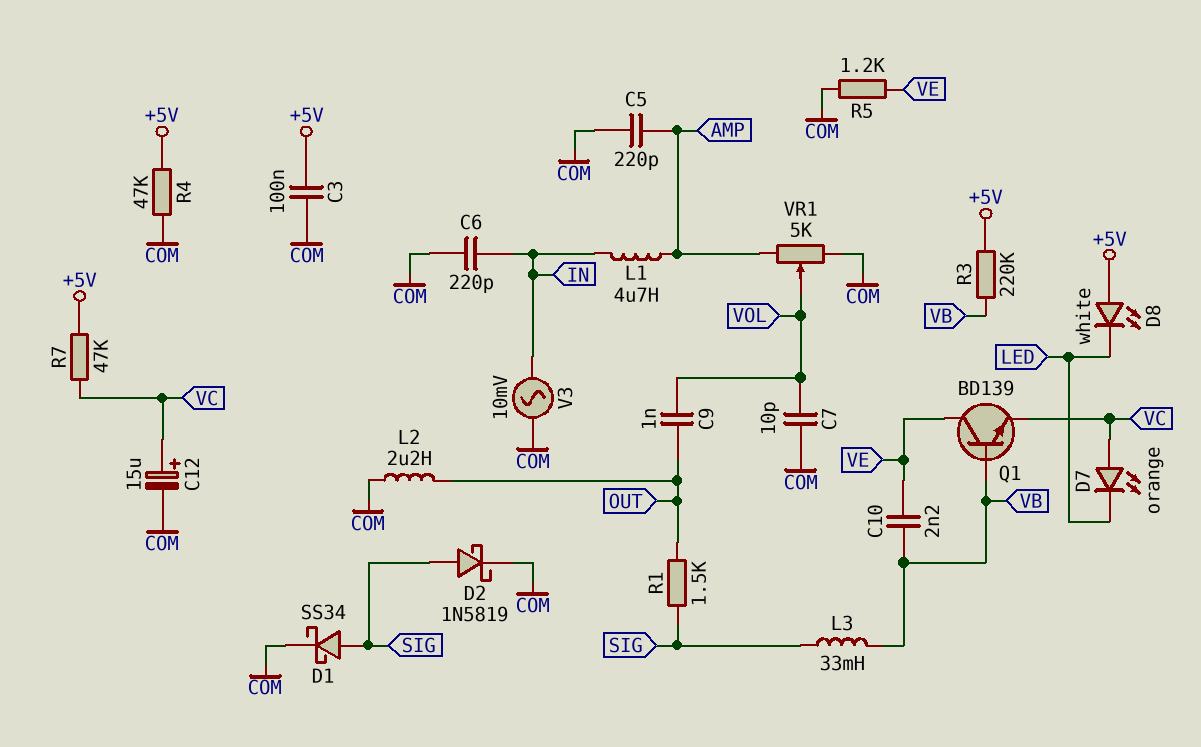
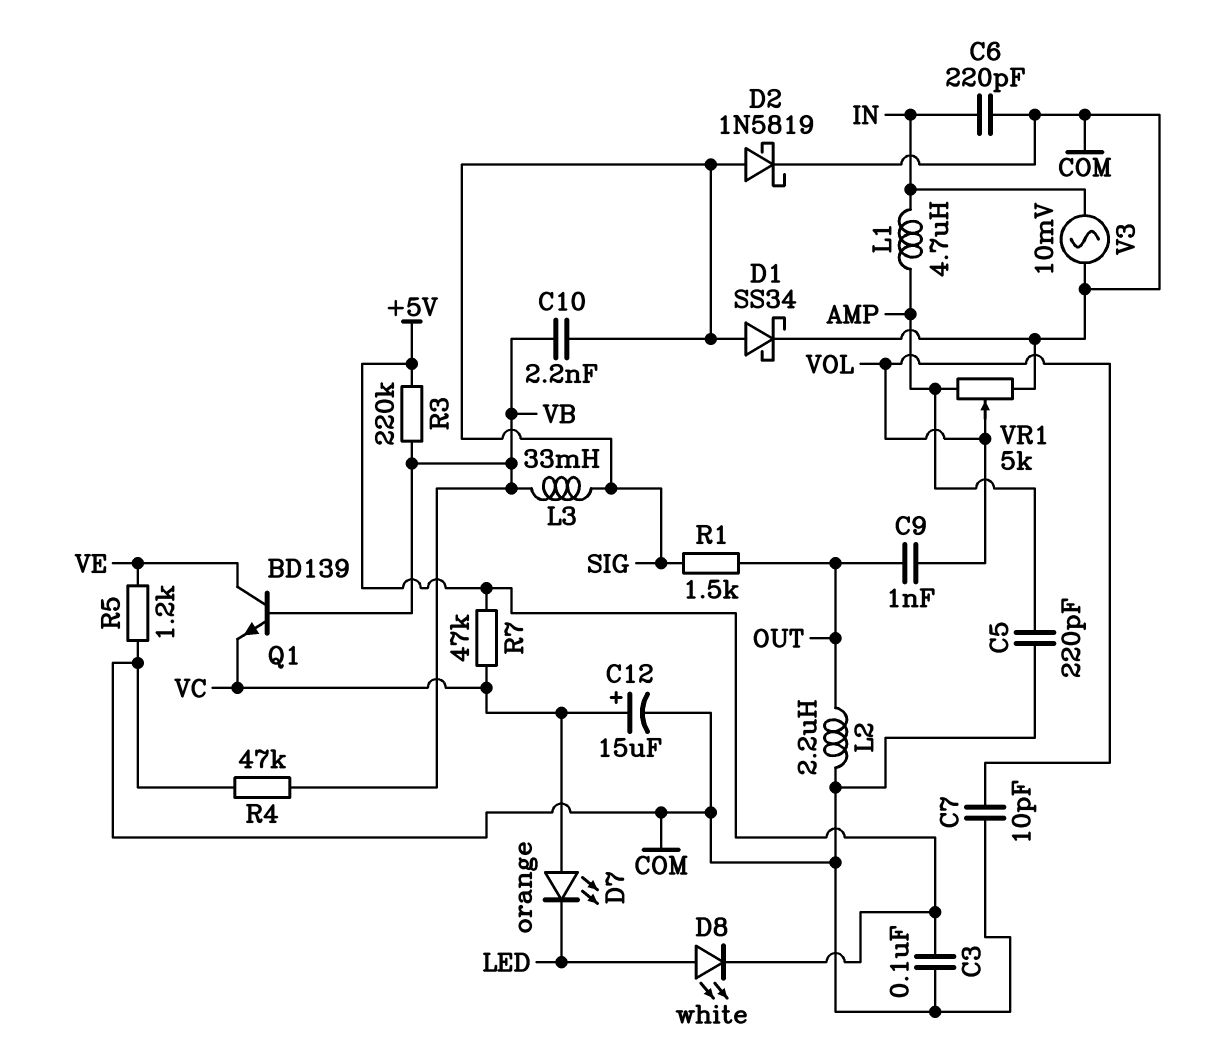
C10: 2.2nF (VB, VE) -> 2.2nF (SIG, VB)
D8: LED white (A +5V, K LED) -> LED white (A LED, K +5V)
R4: 47k (+5V, COM) -> 47k (COM, VB)

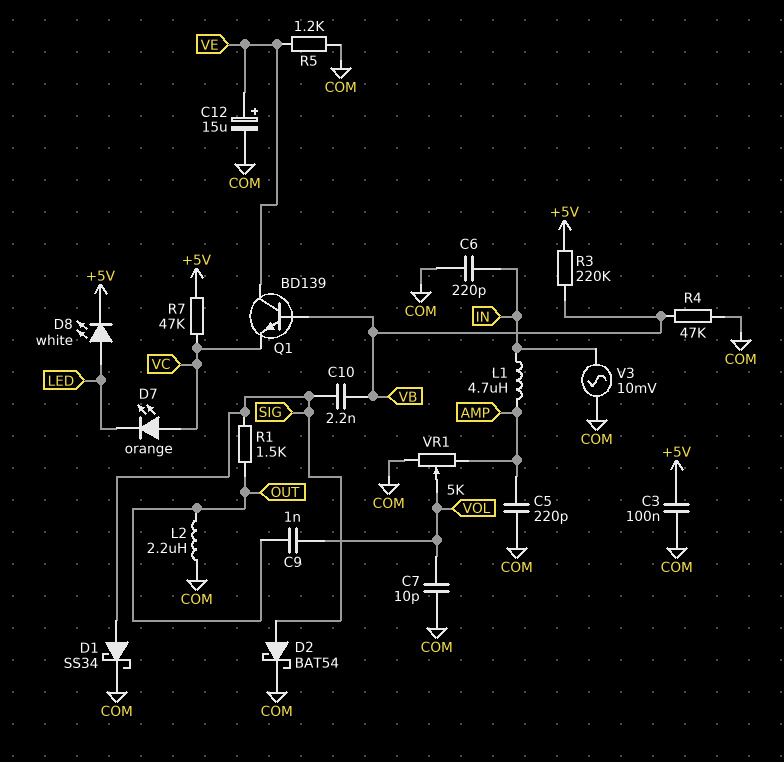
C12: 15uF (plus VC, minus COM) -> 15uF (plus VE, minus COM)
D2: schottky 1N5819 (A SIG, K COM) -> schottky BAT54 (A SIG, K COM)
L3: 33mH (SIG, VB) -> none

